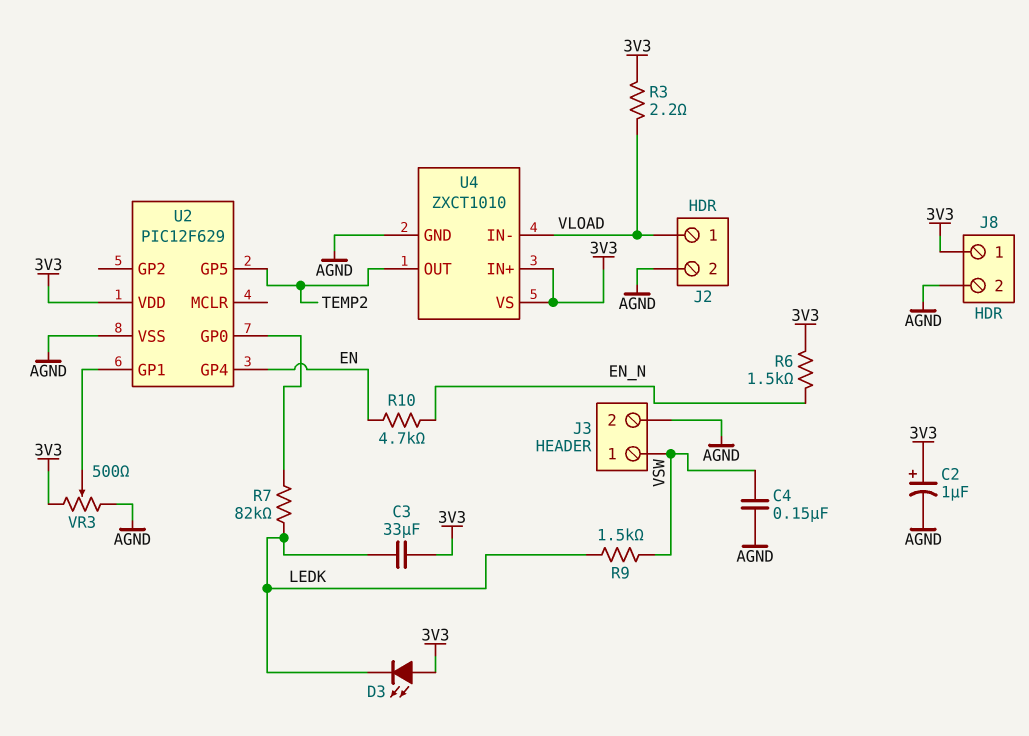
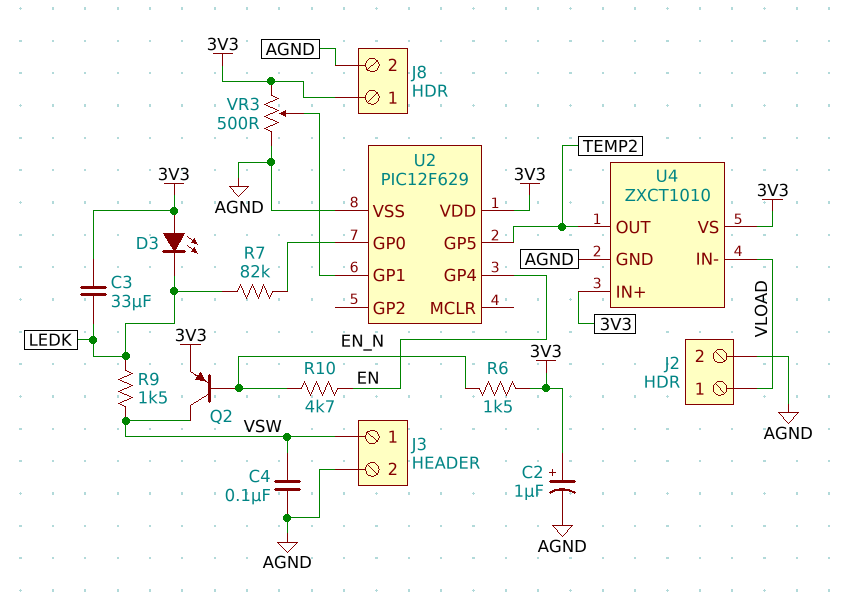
C4: 150nF (AGND, VSW) -> 100nF (AGND, VSW)
Q2: none -> PNP (B EN_N, C VSW, E 3V3)
R3: 2.2 (3V3, VLOAD) -> none

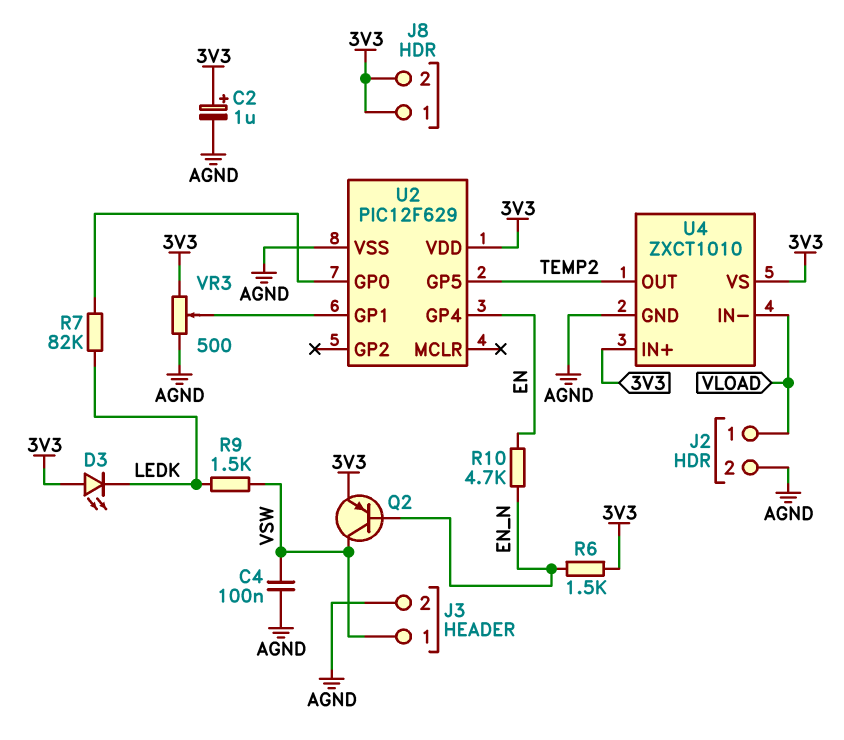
C3: 33uF (3V3, LEDK) -> none
J8 pin 2: AGND -> 3V3

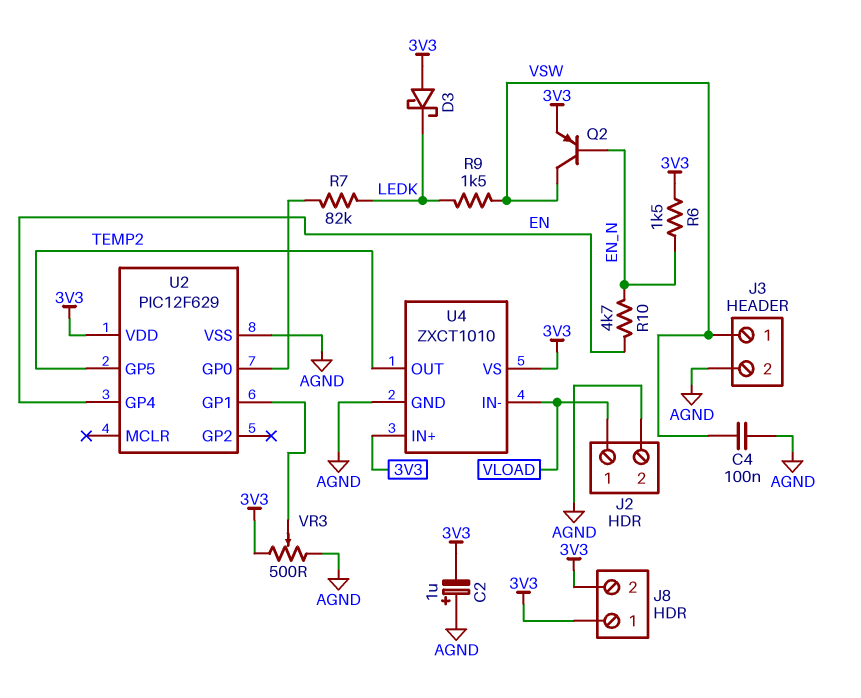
C2: 1uF (plus 3V3, minus AGND) -> 1uF (plus AGND, minus 3V3)
D3: LED (A 3V3, K LEDK) -> schottky (A 3V3, K LEDK)

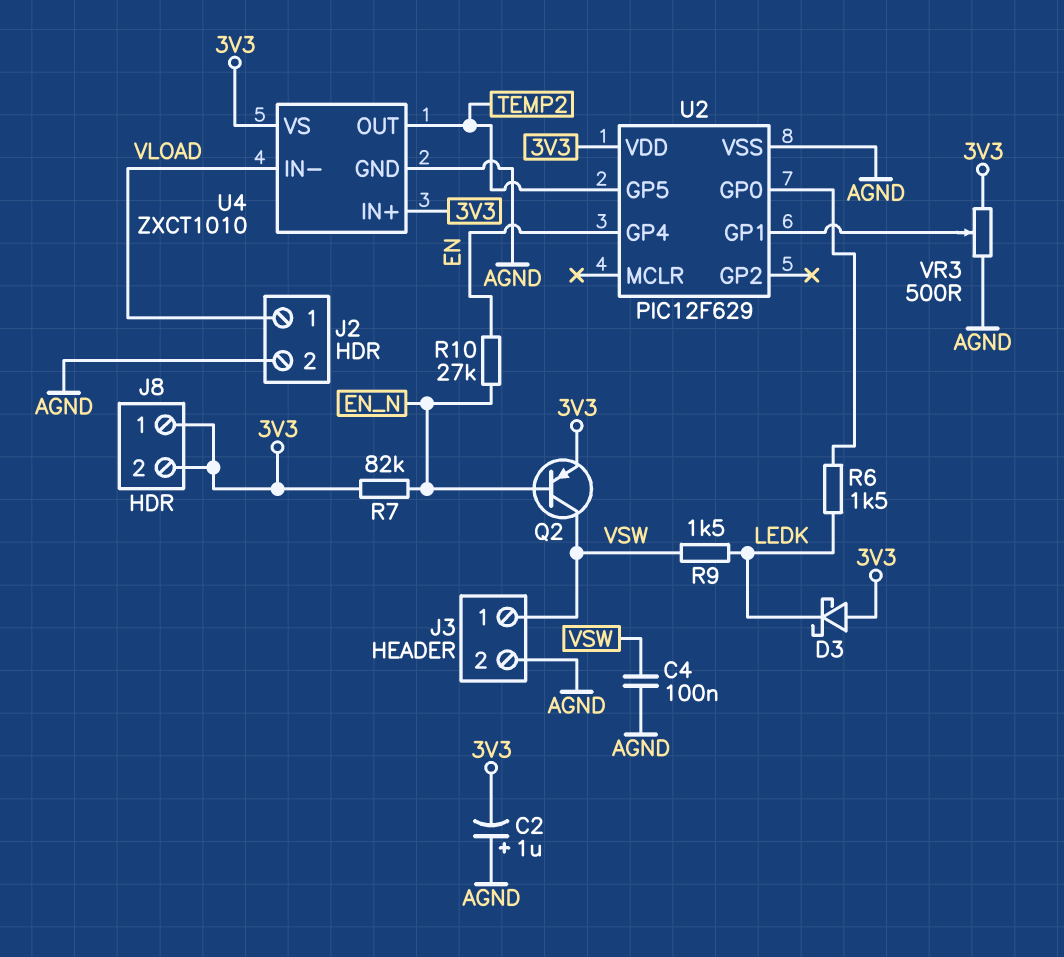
R6: 1.5k (3V3, EN_N) -> 1.5k (LEDK, U2/GP0)
R7: 82k (LEDK, U2/GP0) -> 82k (3V3, EN_N)
R10: 4.7k (EN, EN_N) -> 27k (EN, EN_N)

